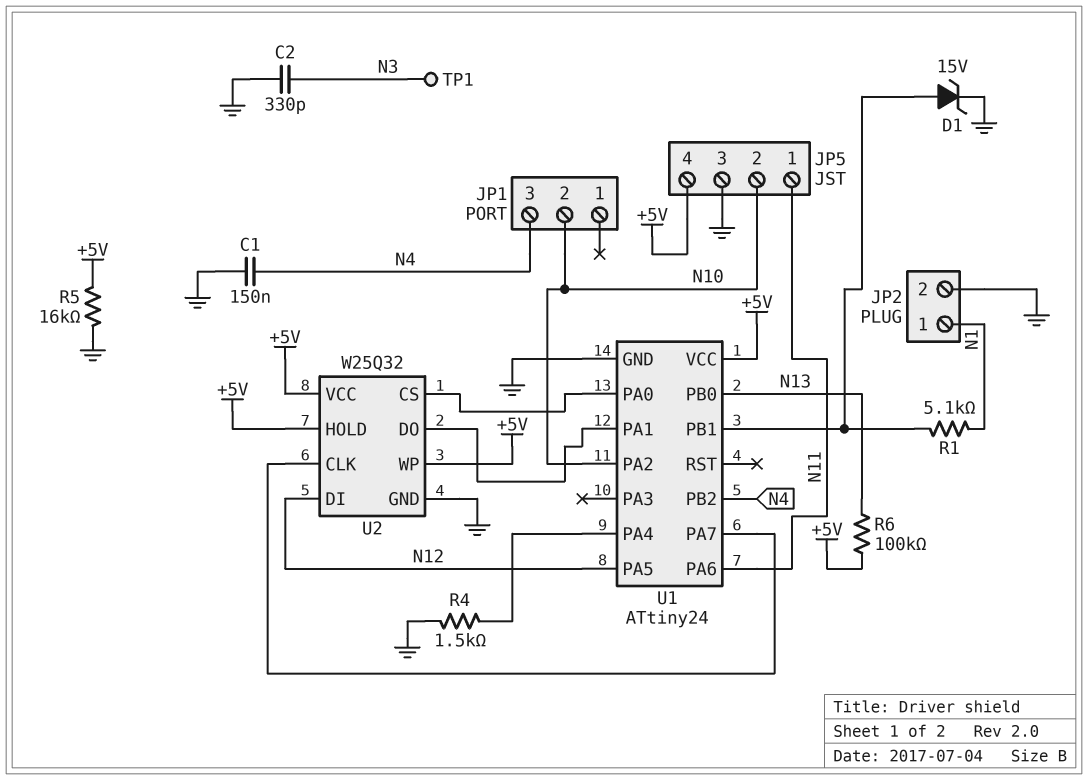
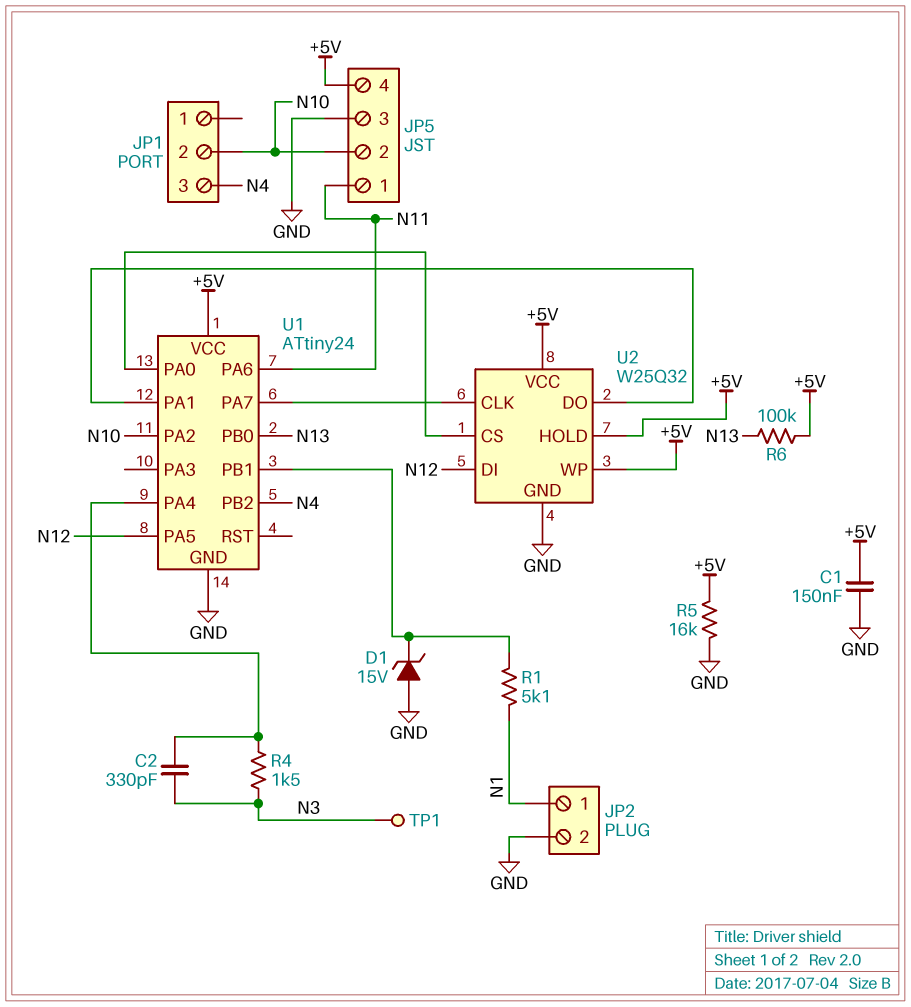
C1: 150nF (GND, N4) -> 150nF (+5V, GND)
C2: 330pF (GND, N3) -> 330pF (N3, U1/PA4)
D1: zener 15V (A U1/PB1, K GND) -> zener 15V (A GND, K U1/PB1)
R4: 1.5k (GND, U1/PA4) -> 1.5k (N3, U1/PA4)

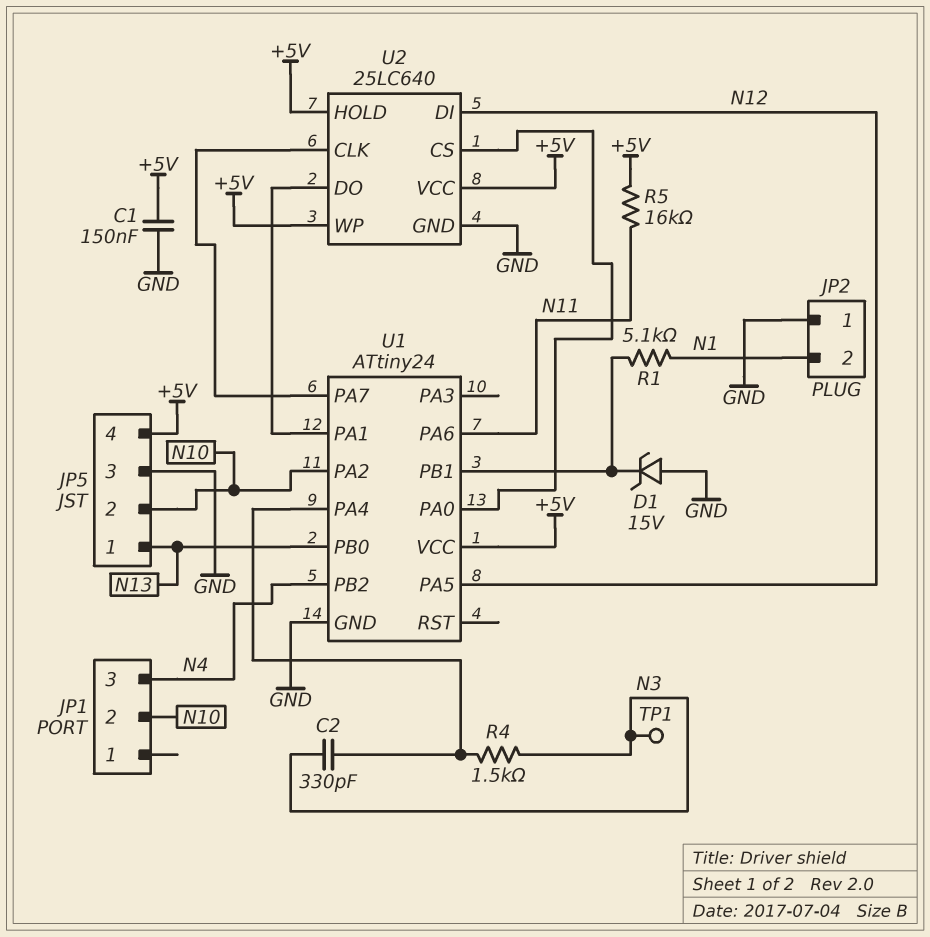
JP2 pin 1: N1 -> GND
JP2 pin 2: GND -> N1
JP5 pin 1: N11 -> N13
R5: 16k (+5V, GND) -> 16k (+5V, N11)
R6: 100k (+5V, N13) -> none
U2: W25Q32 -> 25LC640

